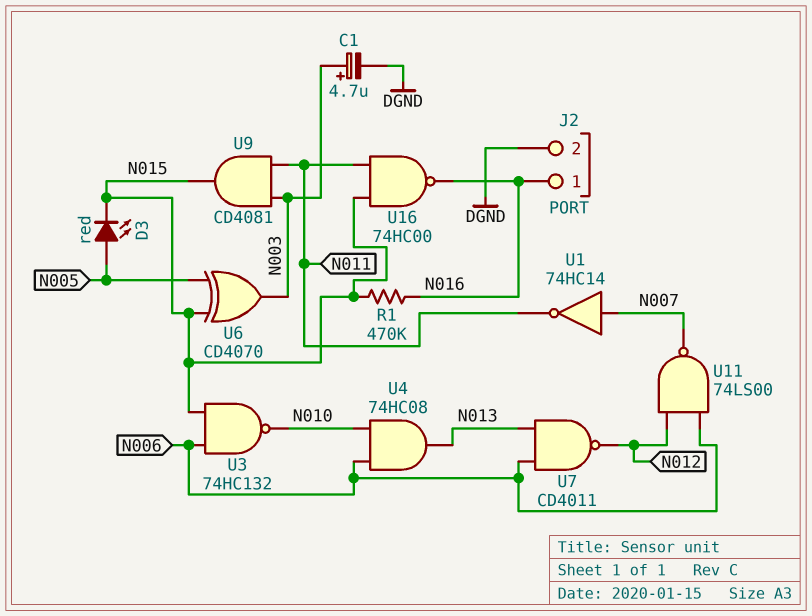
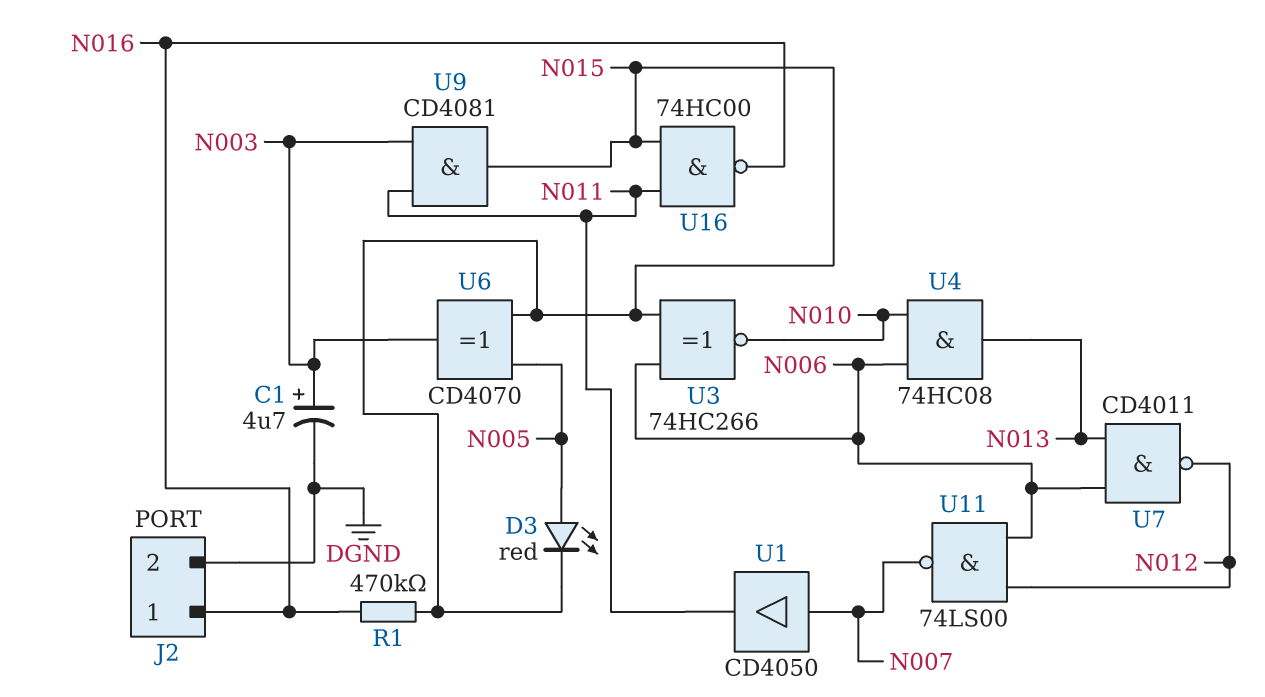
U1: NOT 74HC14 (in N007, out N011) -> buffer CD4050 (in N007, out N011)
U3: NAND 74HC132 (in N006, in N015, out N010) -> XNOR 74HC266 (in N006, in N015, out N010)

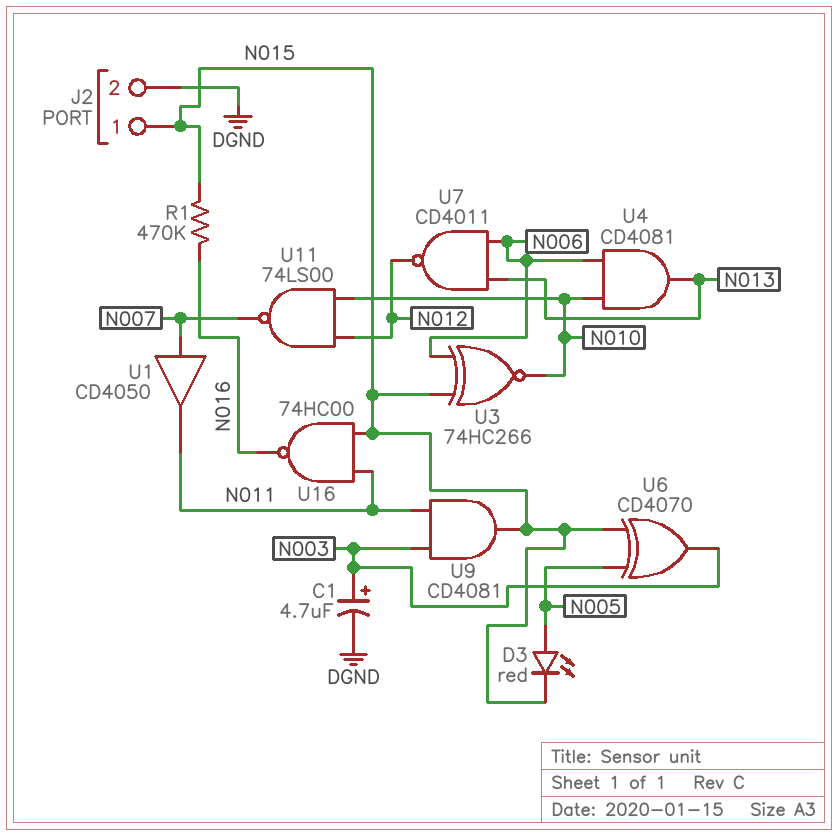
J2 pin 1: N016 -> N015
U4: AND 74HC08 (in N006, in N010, out N013) -> AND CD4081 (in N006, in N010, out N013)
U11: NAND 74LS00 (in N006, in N012, out N007) -> NAND 74LS00 (in N010, in N012, out N007)

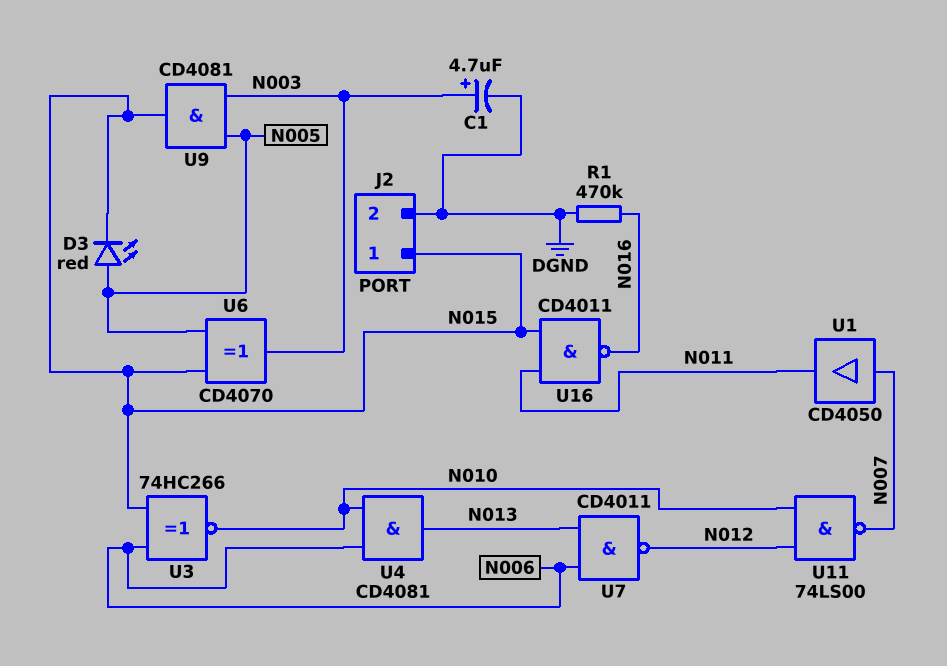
R1: 470k (N015, N016) -> 470k (DGND, N016)
U9: AND CD4081 (in N003, in N011, out N015) -> AND CD4081 (in N003, in N005, out N015)
U16: NAND 74HC00 (in N011, in N015, out N016) -> NAND CD4011 (in N011, in N015, out N016)

